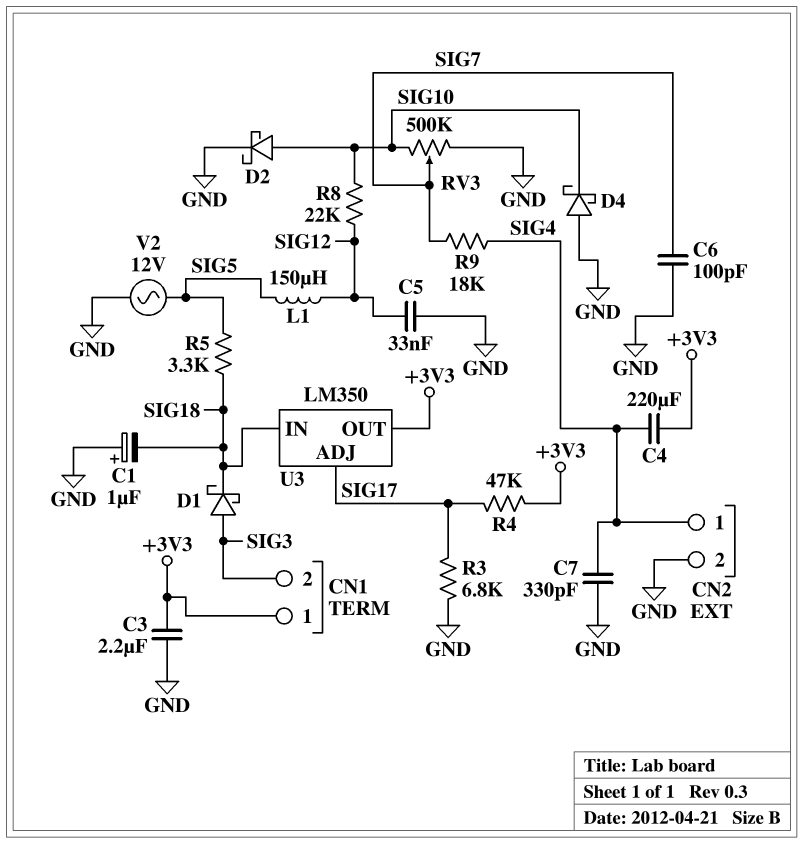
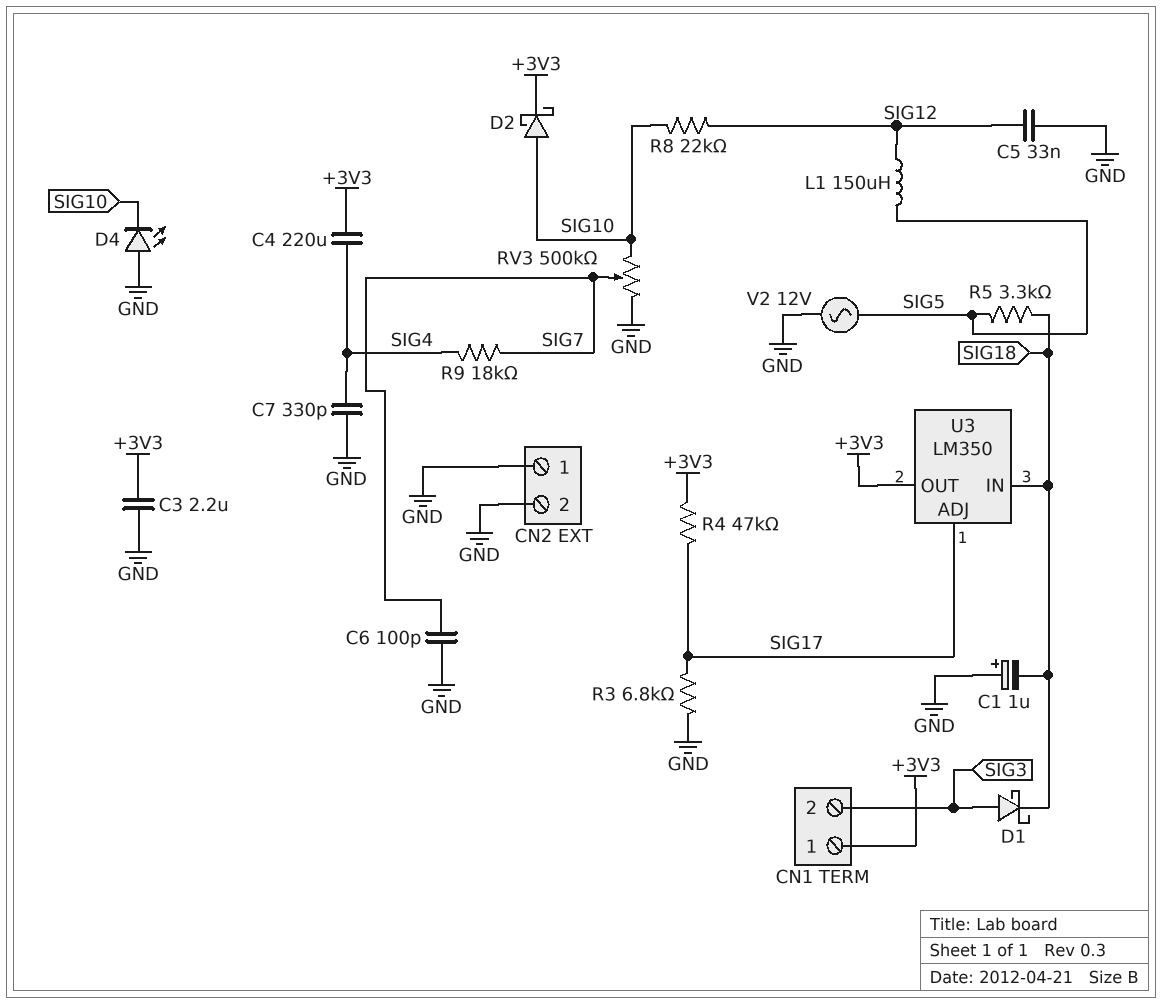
CN2 pin 1: SIG4 -> GND
D2: schottky (A SIG10, K GND) -> schottky (A SIG10, K +3V3)
D4: schottky (A GND, K SIG10) -> LED (A GND, K SIG10)

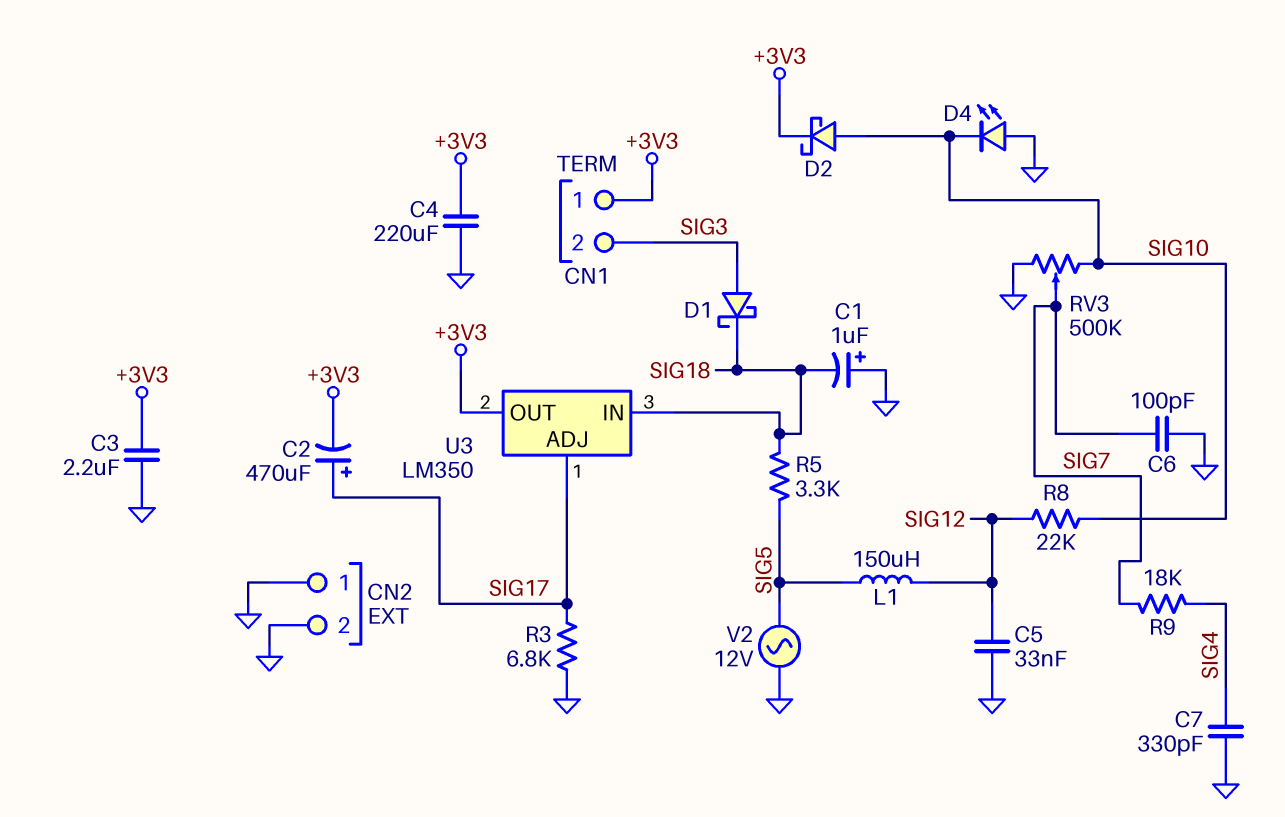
C2: none -> 470uF (plus SIG17, minus +3V3)
C4: 220uF (+3V3, SIG4) -> 220uF (+3V3, GND)
R4: 47k (+3V3, SIG17) -> none

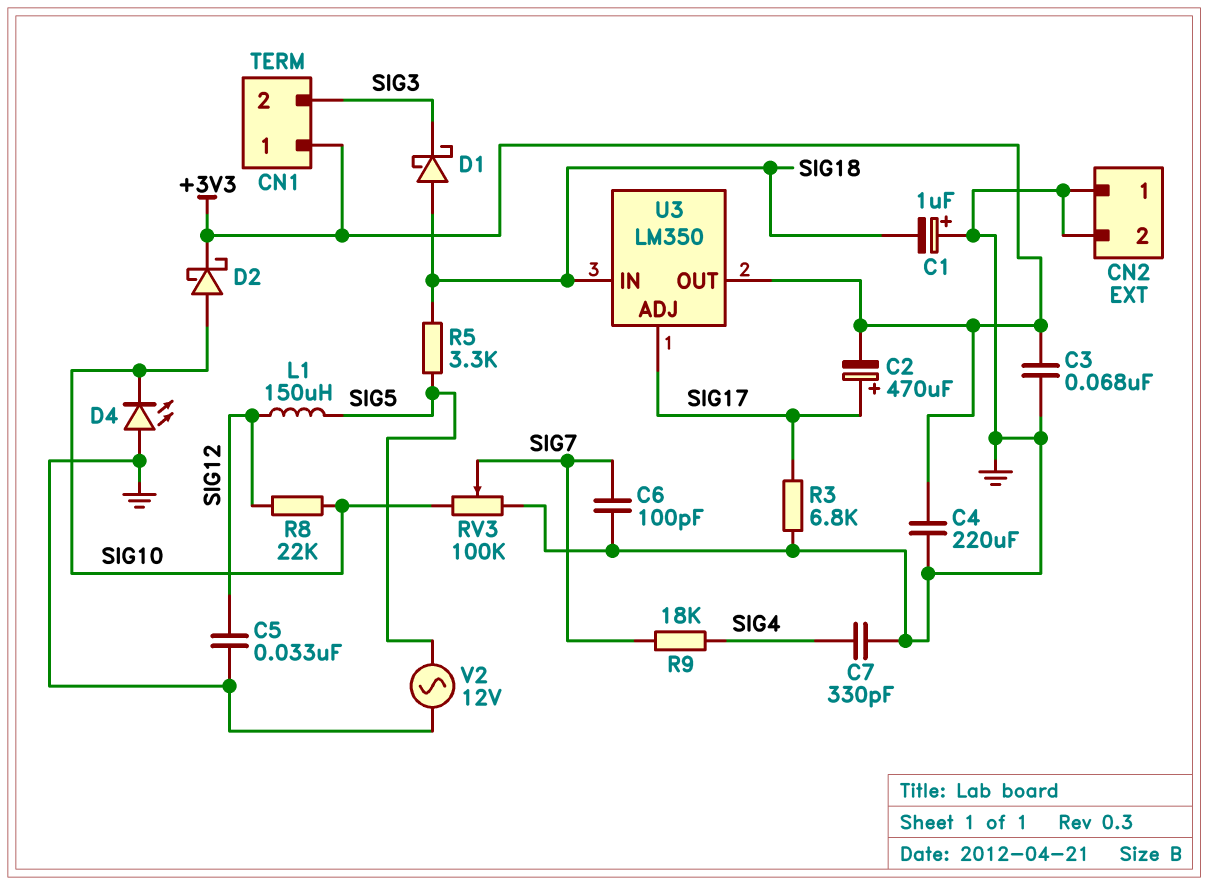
C3: 2.2uF (+3V3, GND) -> 68nF (+3V3, GND)
D1: schottky (A SIG3, K SIG18) -> schottky (A SIG18, K SIG3)
RV3: 500k (GND, SIG10, wiper SIG7) -> 100k (GND, SIG10, wiper SIG7)

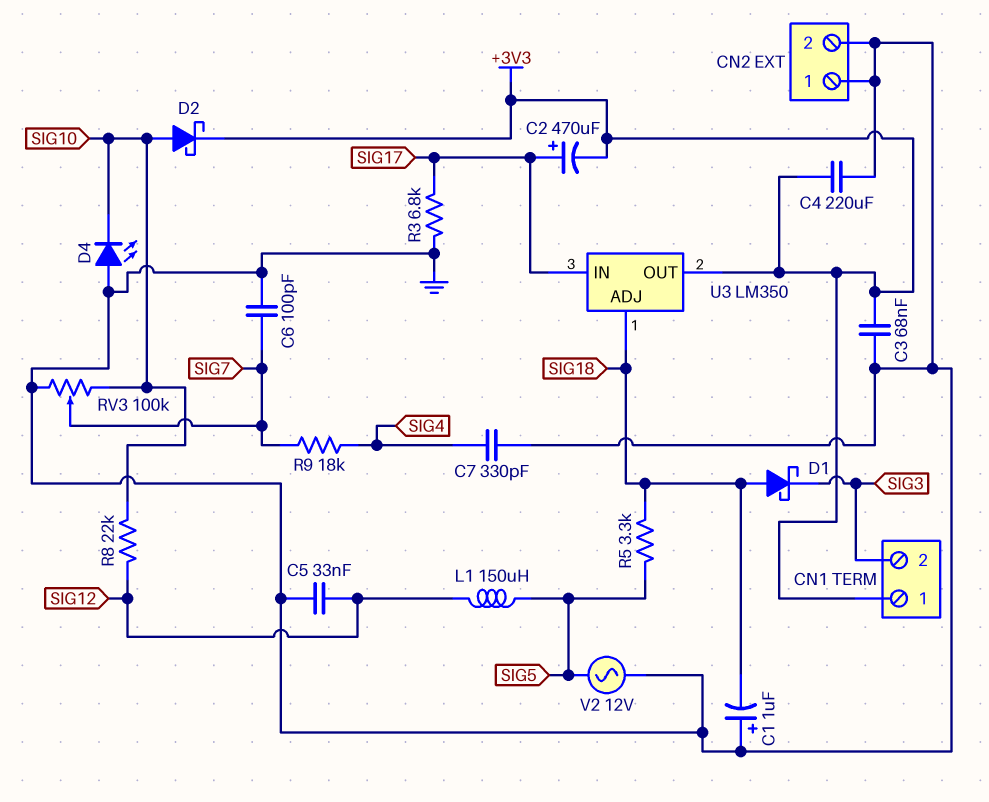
U3 pin ADJ: SIG17 -> SIG18
U3 pin IN: SIG18 -> SIG17

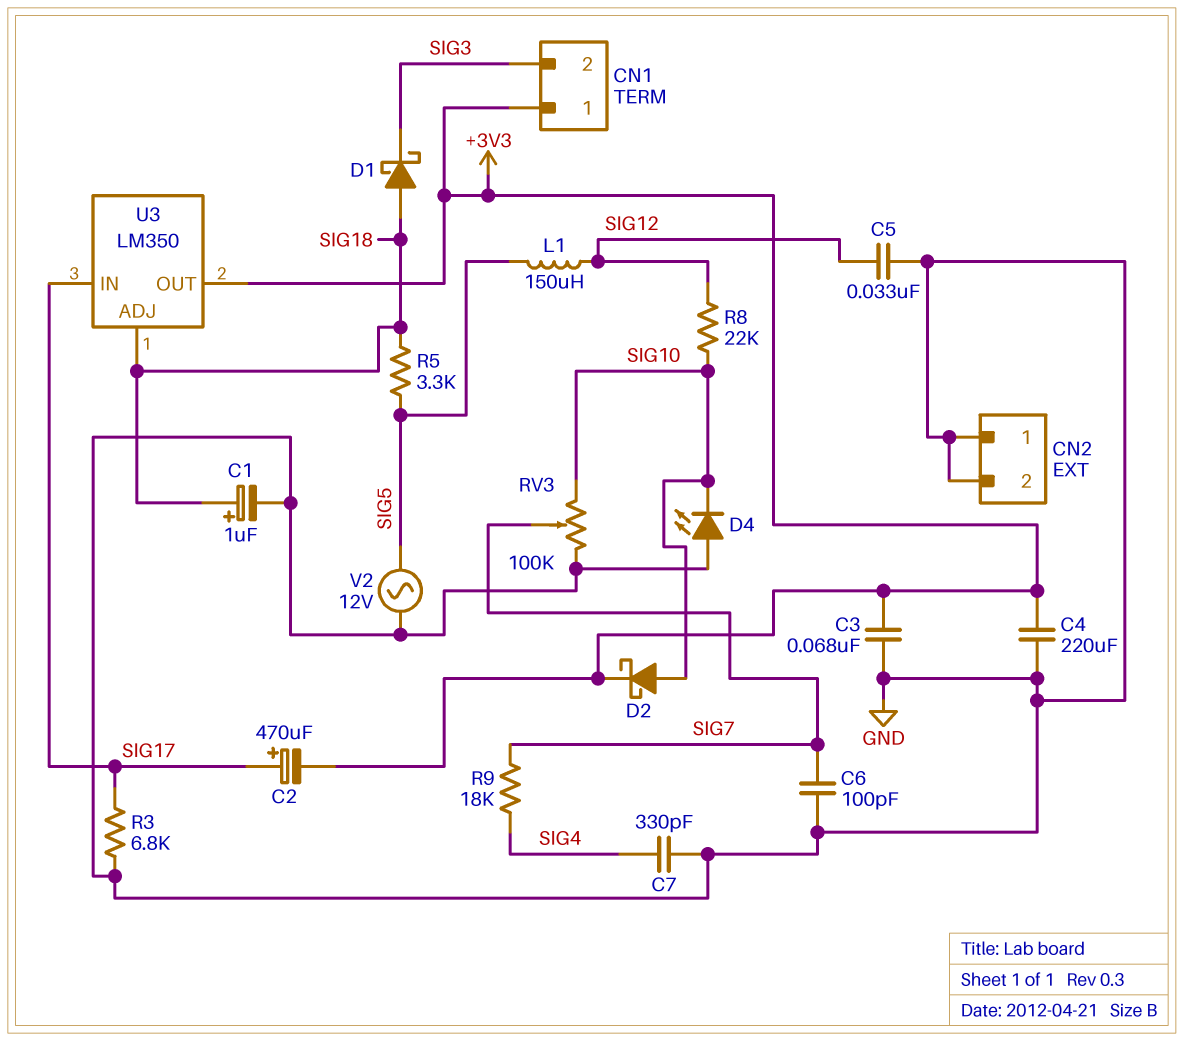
C1: 1uF (plus GND, minus SIG18) -> 1uF (plus SIG18, minus GND)

